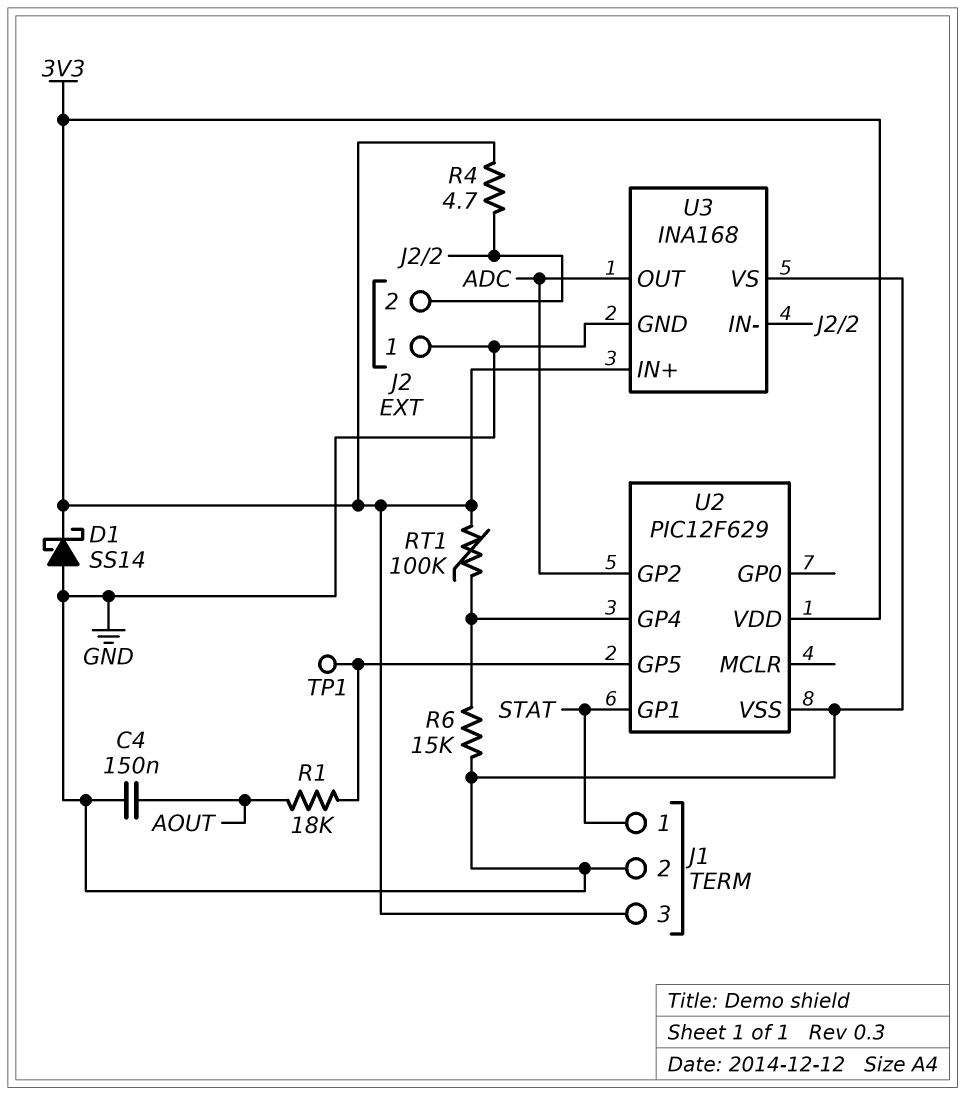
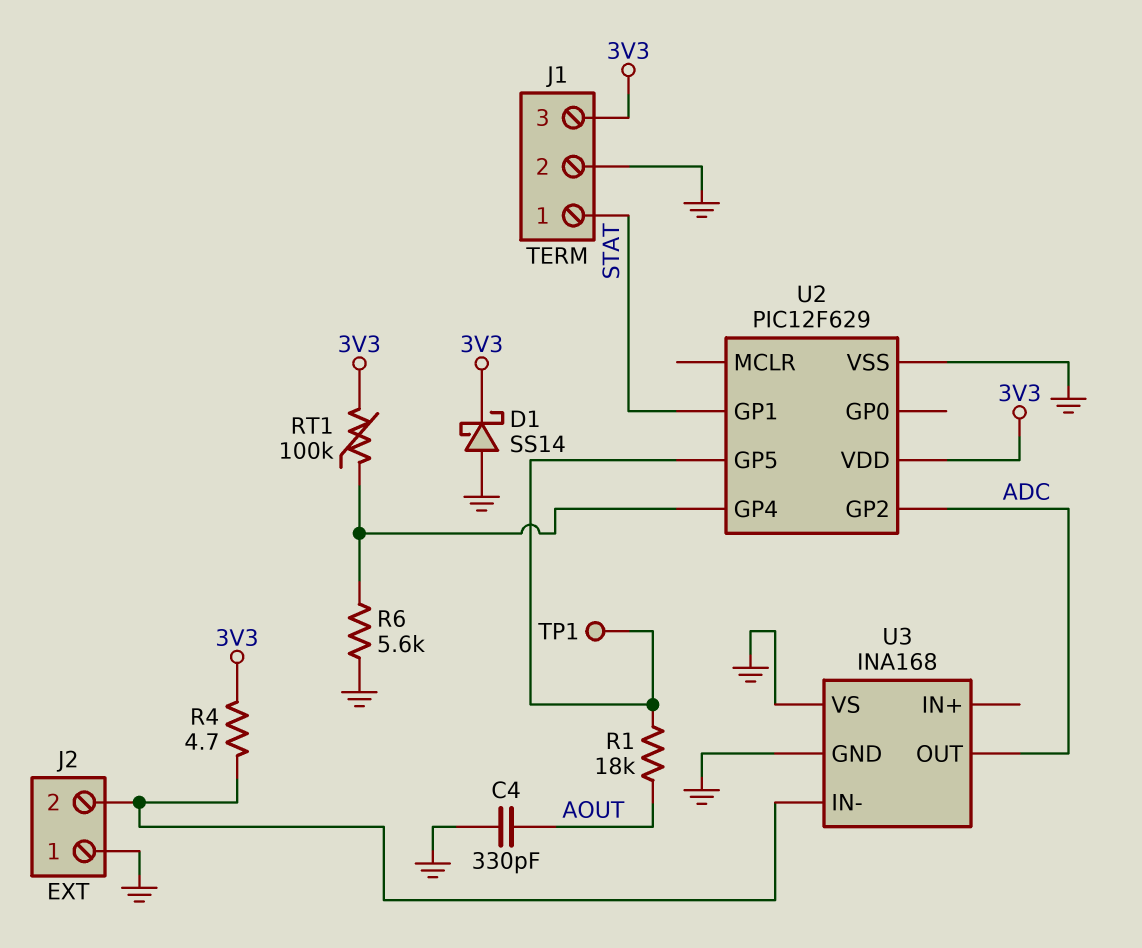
C4: 150nF (AOUT, GND) -> 330pF (AOUT, GND)
R6: 15k (GND, U2/GP4) -> 5.6k (GND, U2/GP4)
U3 pin IN+: 3V3 -> none

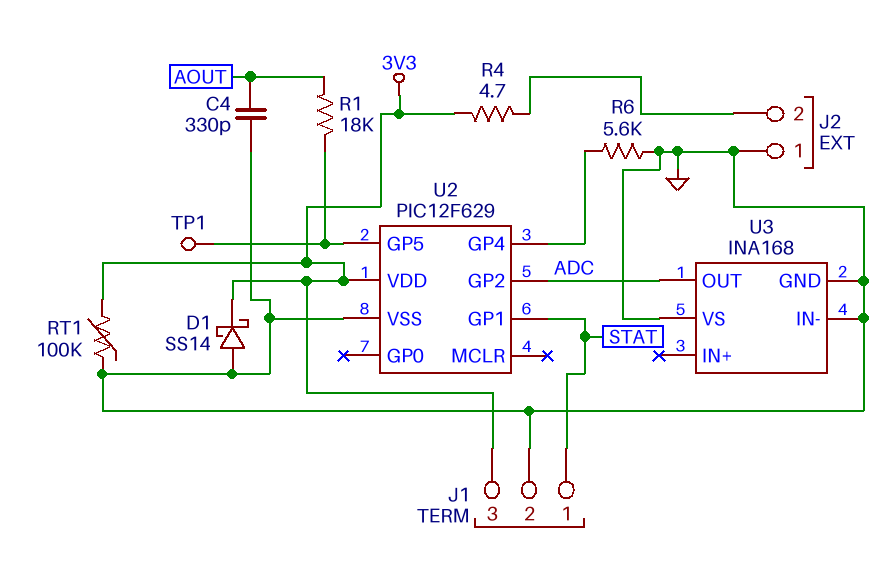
RT1: 100k (3V3, U2/GP4) -> 100k (3V3, GND)
U3 pin IN-: J2/2 -> GND

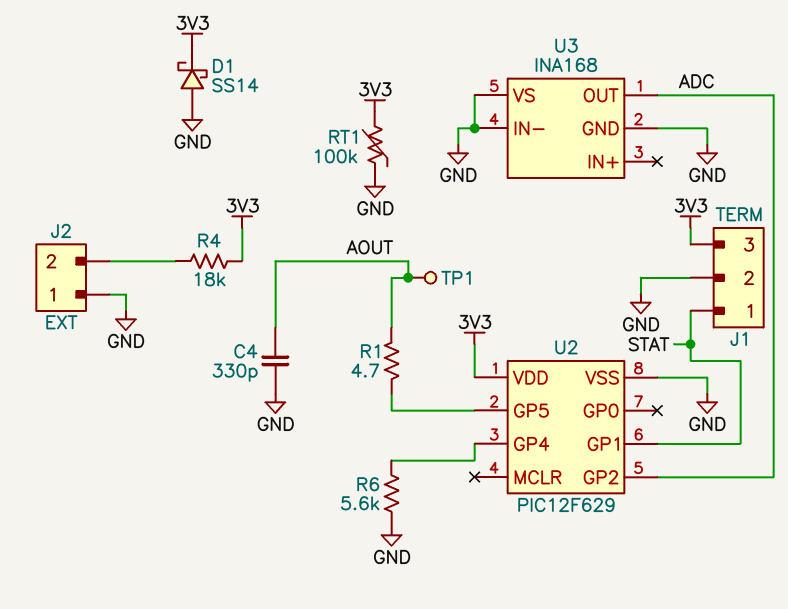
R1: 18k (AOUT, U2/GP5) -> 4.7 (AOUT, U2/GP5)
R4: 4.7 (3V3, J2/2) -> 18k (3V3, J2/2)
TP1: test point (U2/GP5) -> test point (AOUT)

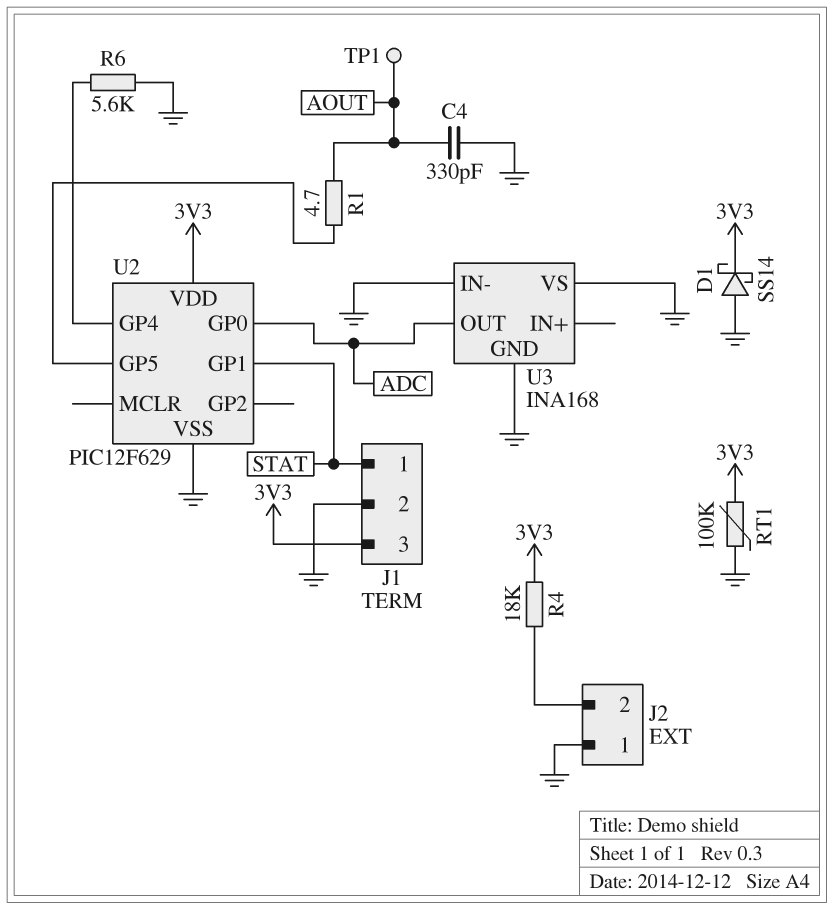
U2 pin GP0: none -> ADC
U2 pin GP2: ADC -> none

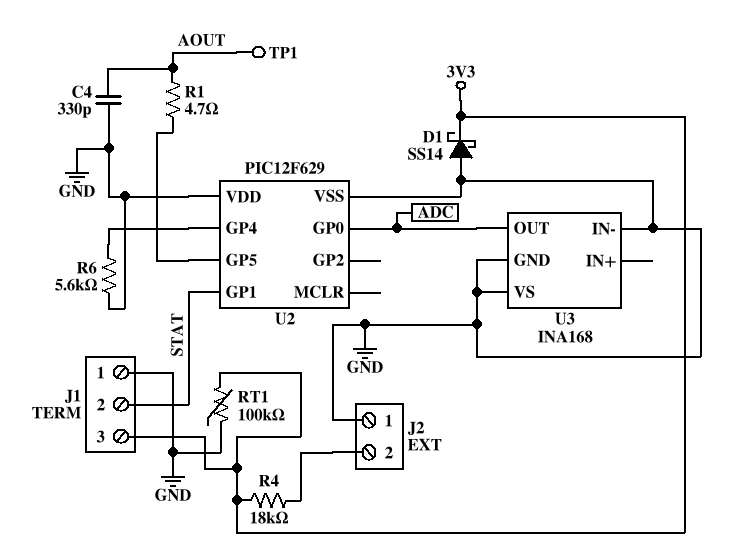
J1 pin 1: STAT -> GND
J1 pin 2: GND -> STAT
U2 pin VDD: 3V3 -> GND

